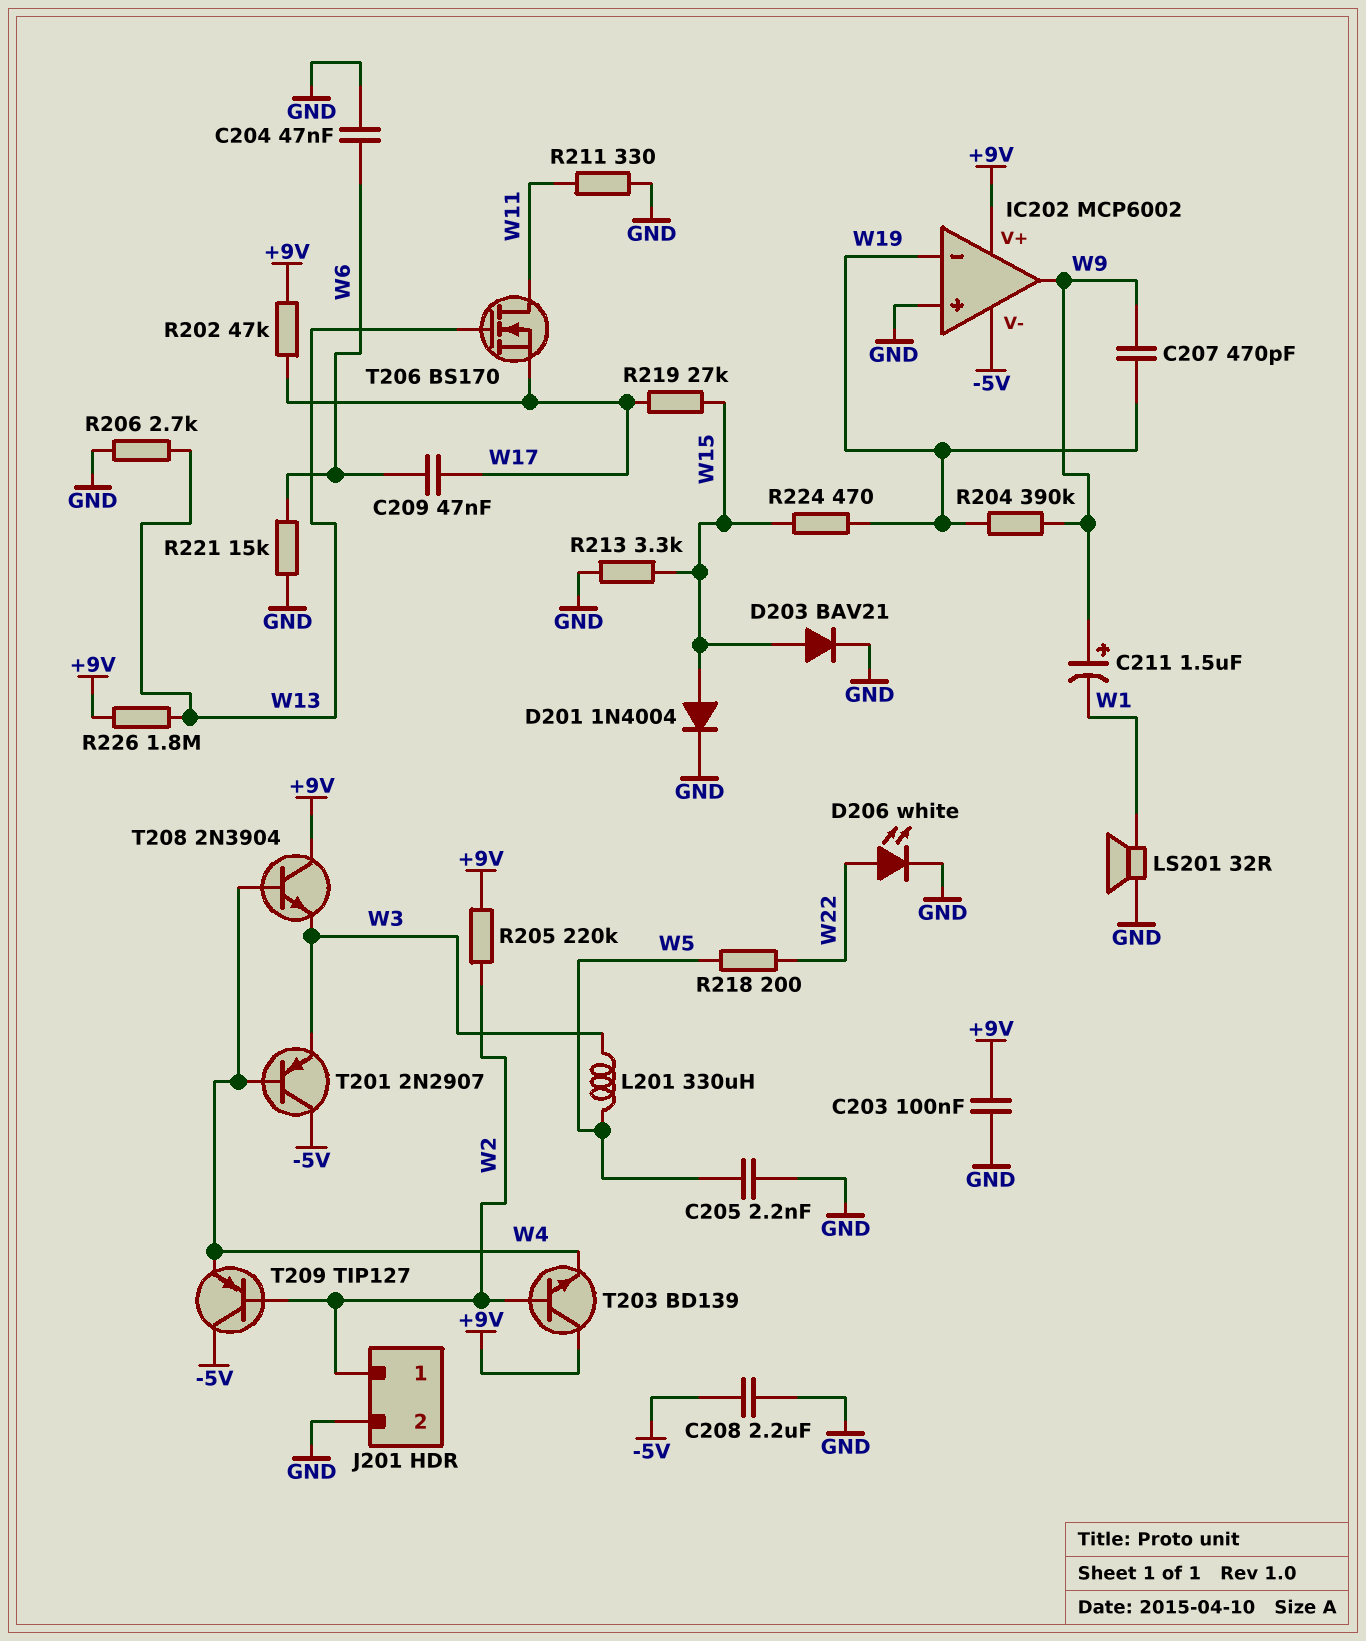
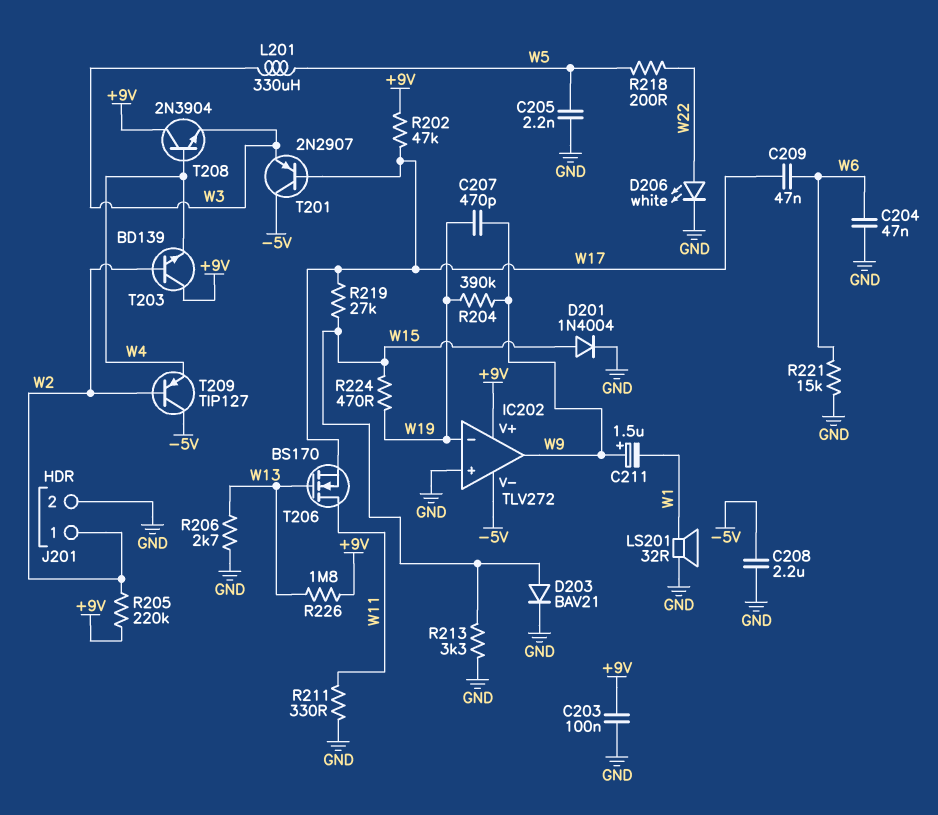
IC202: MCP6002 -> TLV272
T201: PNP 2N2907 (B W4, C -5V, E W3) -> PNP 2N2907 (B W17, C -5V, E W3)

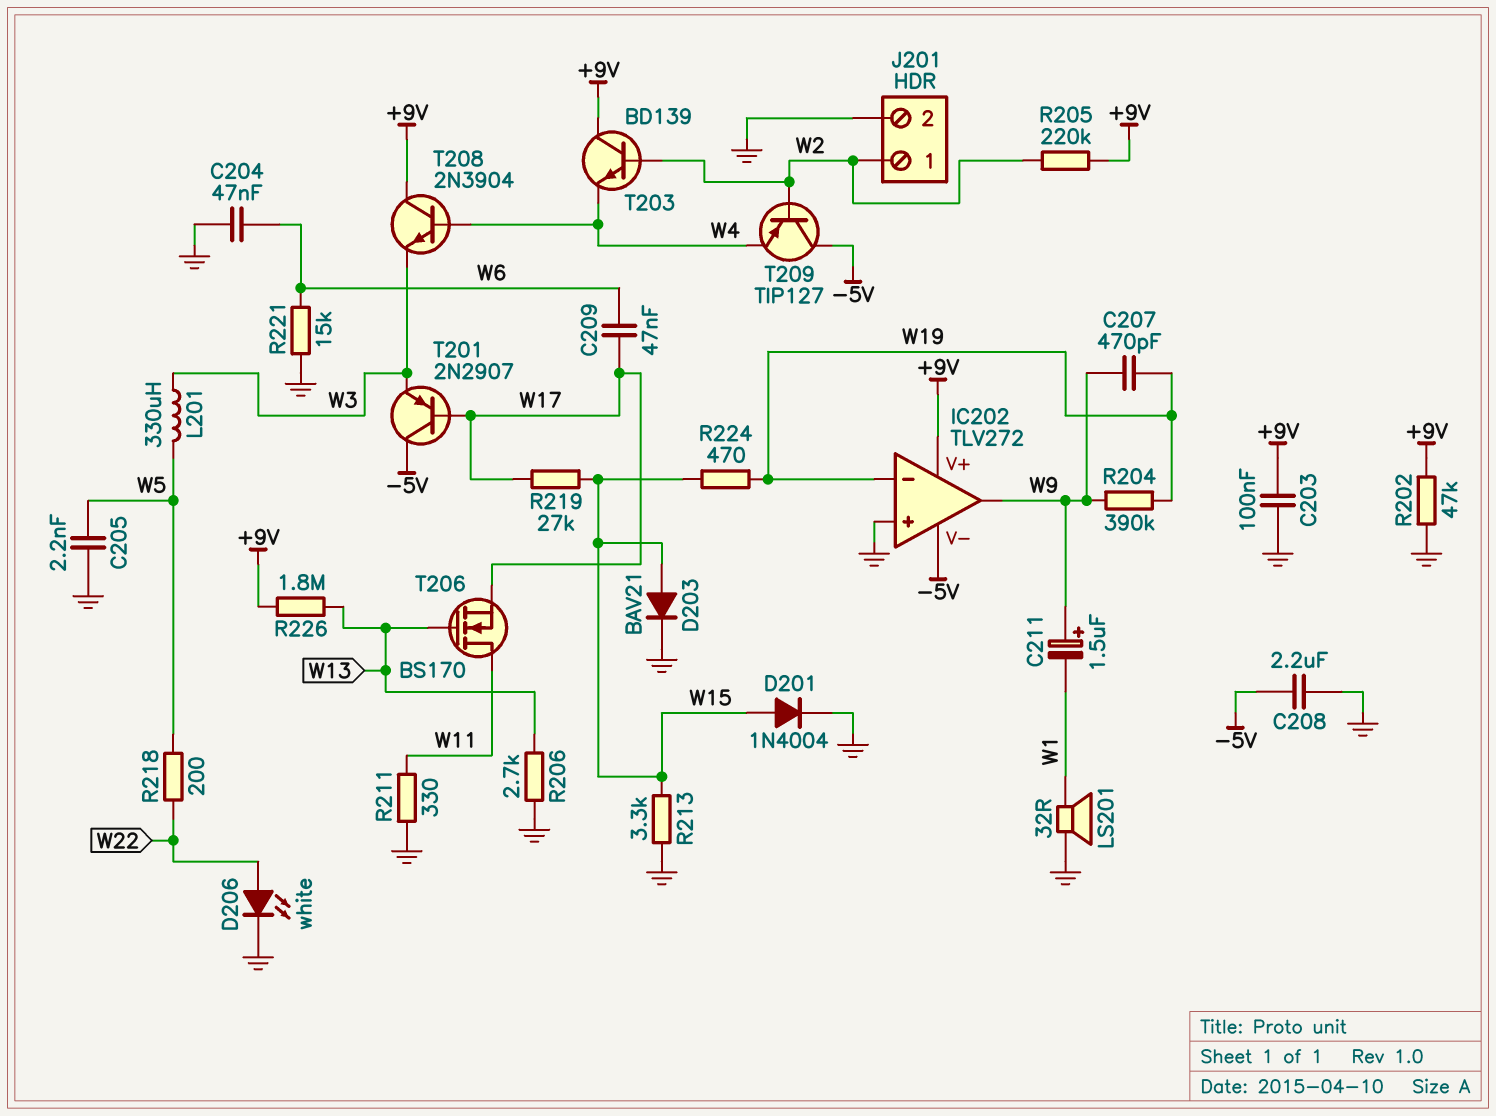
R202: 47k (+9V, W17) -> 47k (+9V, GND)

